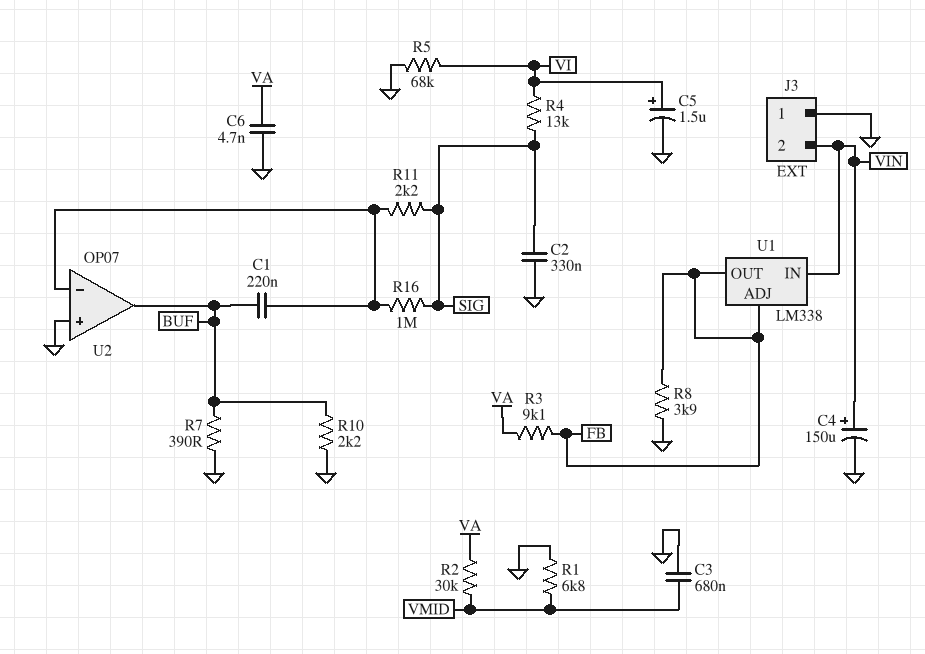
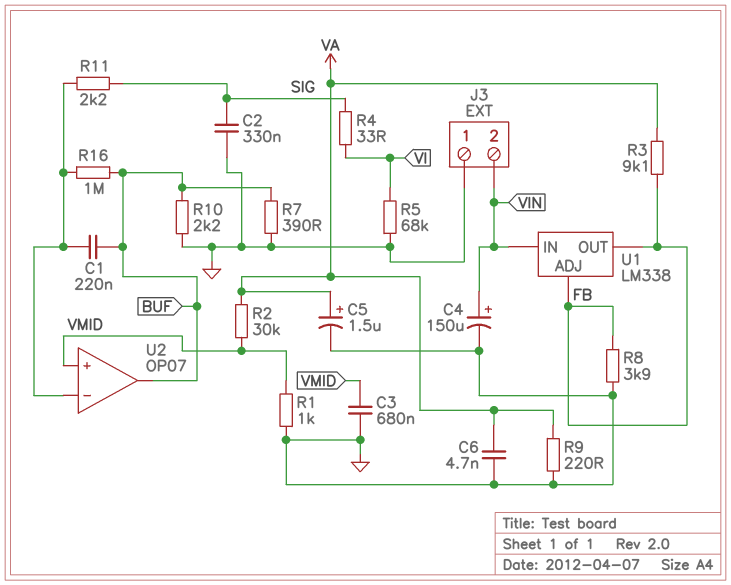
C5: 1.5uF (plus VI, minus GND) -> 1.5uF (plus VA, minus GND)
R1: 6.8k (GND, VMID) -> 1k (GND, VMID)
R4: 13k (SIG, VI) -> 33 (SIG, VI)
R9: none -> 220 (GND, VA)
R16: 1M (SIG, U2/in-) -> 1M (BUF, U2/in-)
U2 pin in+: GND -> VMID

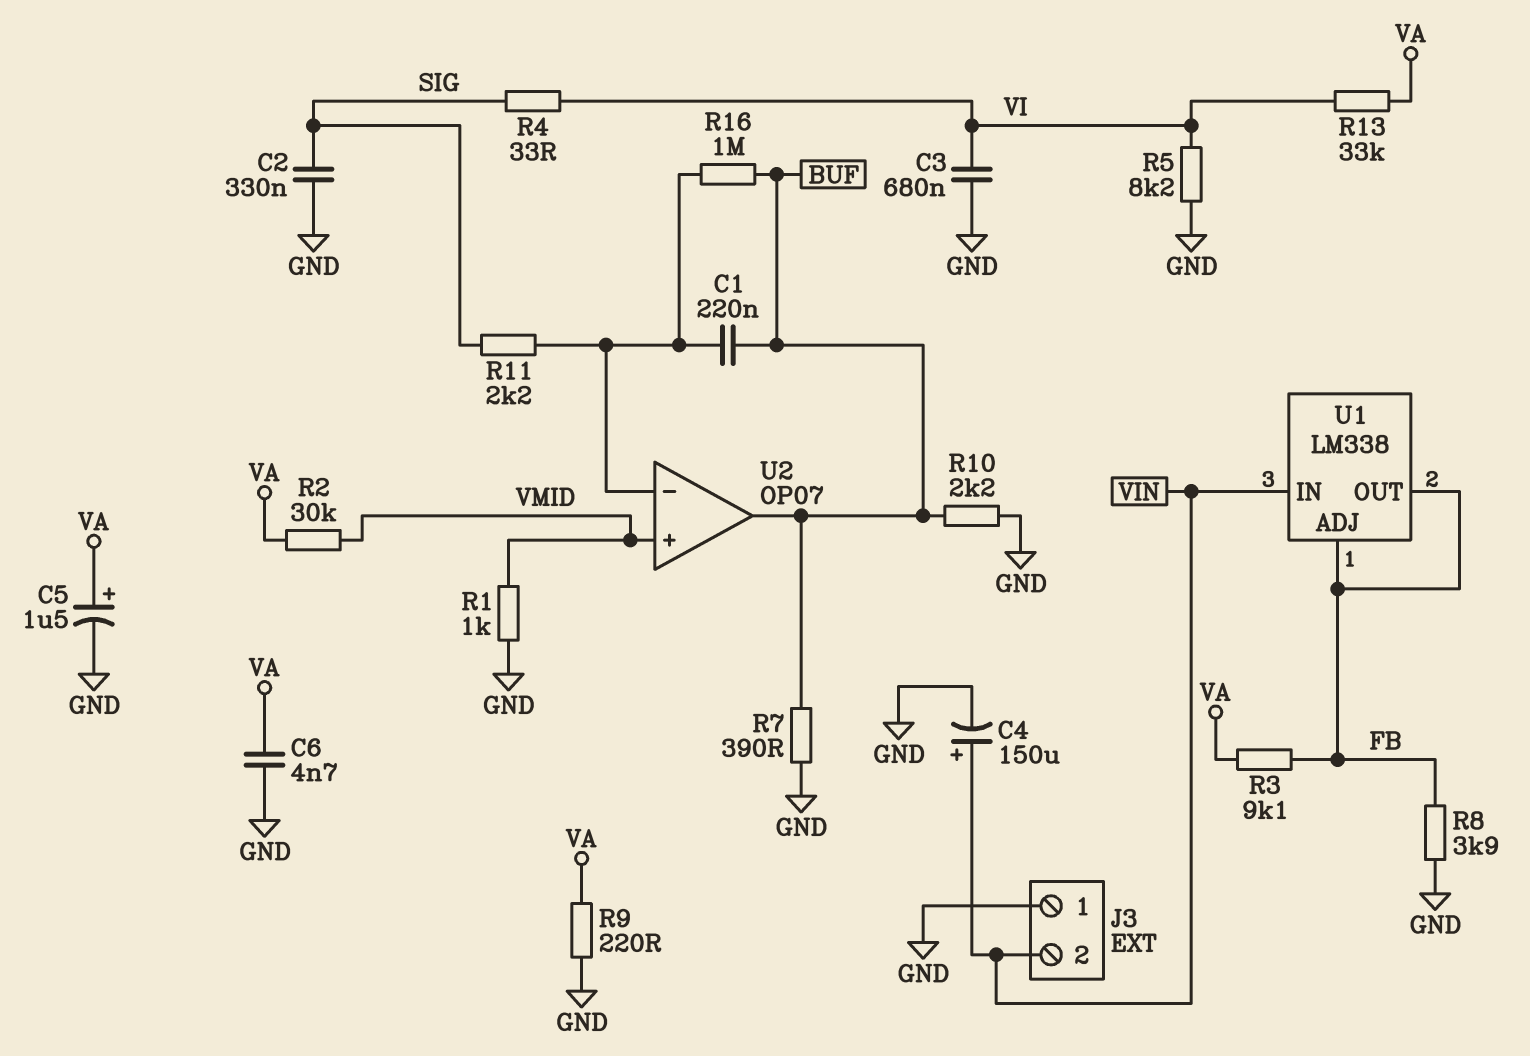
C3: 680nF (GND, VMID) -> 680nF (GND, VI)
R5: 68k (GND, VI) -> 8.2k (GND, VI)
R13: none -> 33k (VA, VI)

